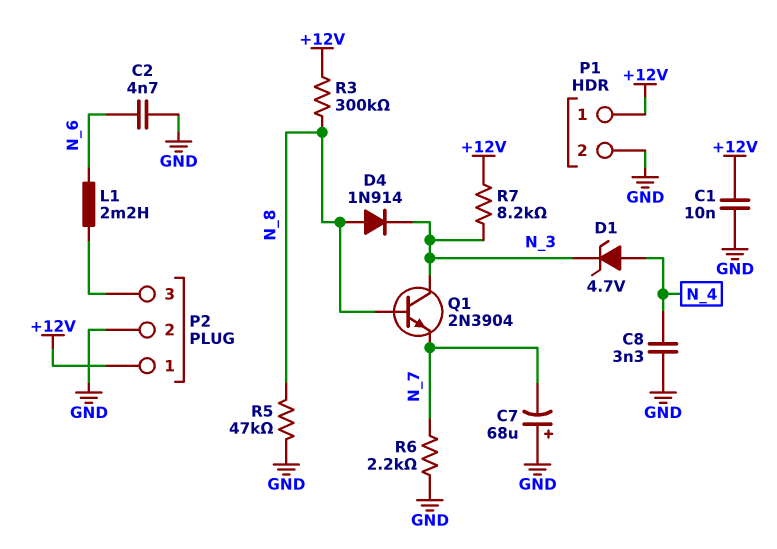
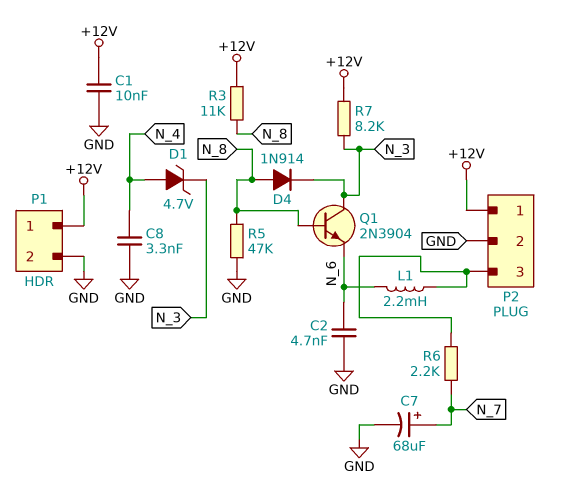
C7: 68uF (plus GND, minus N_7) -> 68uF (plus N_7, minus GND)
Q1: NPN 2N3904 (B N_8, C N_3, E N_7) -> NPN 2N3904 (B N_8, C N_3, E N_6)
R3: 300k (+12V, N_8) -> 11k (+12V, N_8)
R6: 2.2k (GND, N_7) -> 2.2k (N_7, P2/3)

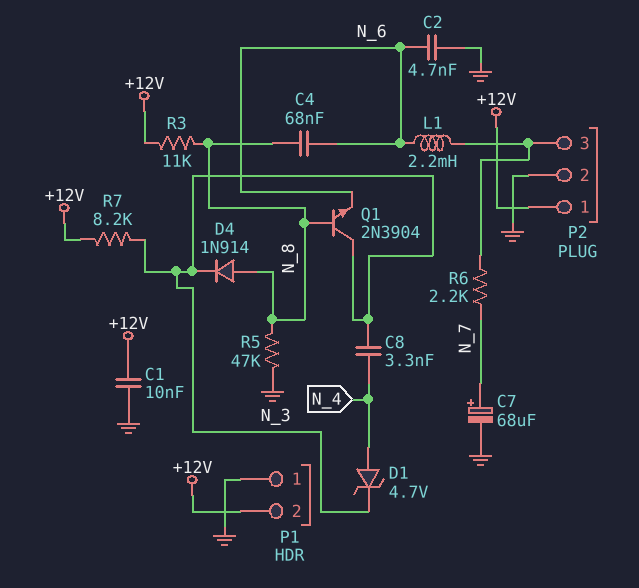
C4: none -> 68nF (N_6, N_8)
C8: 3.3nF (GND, N_4) -> 3.3nF (N_3, N_4)
P1 pin 1: +12V -> GND
P1 pin 2: GND -> +12V

